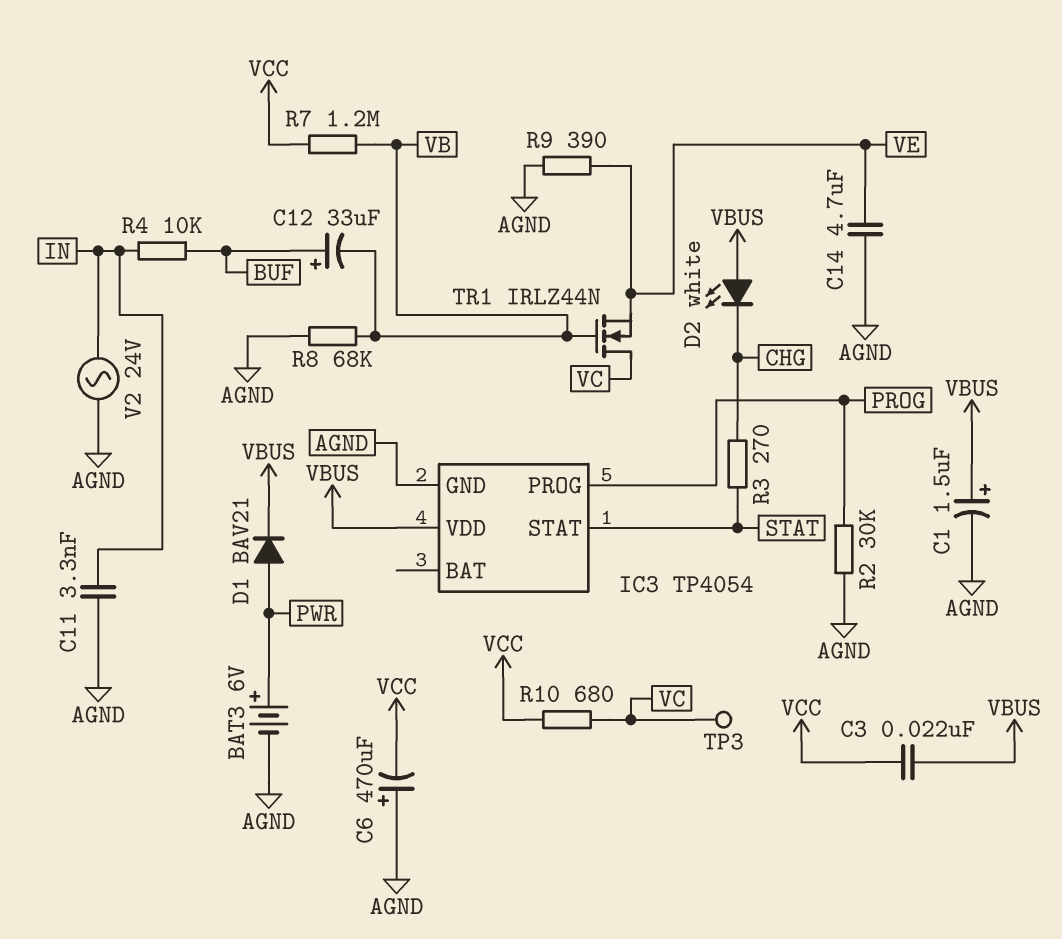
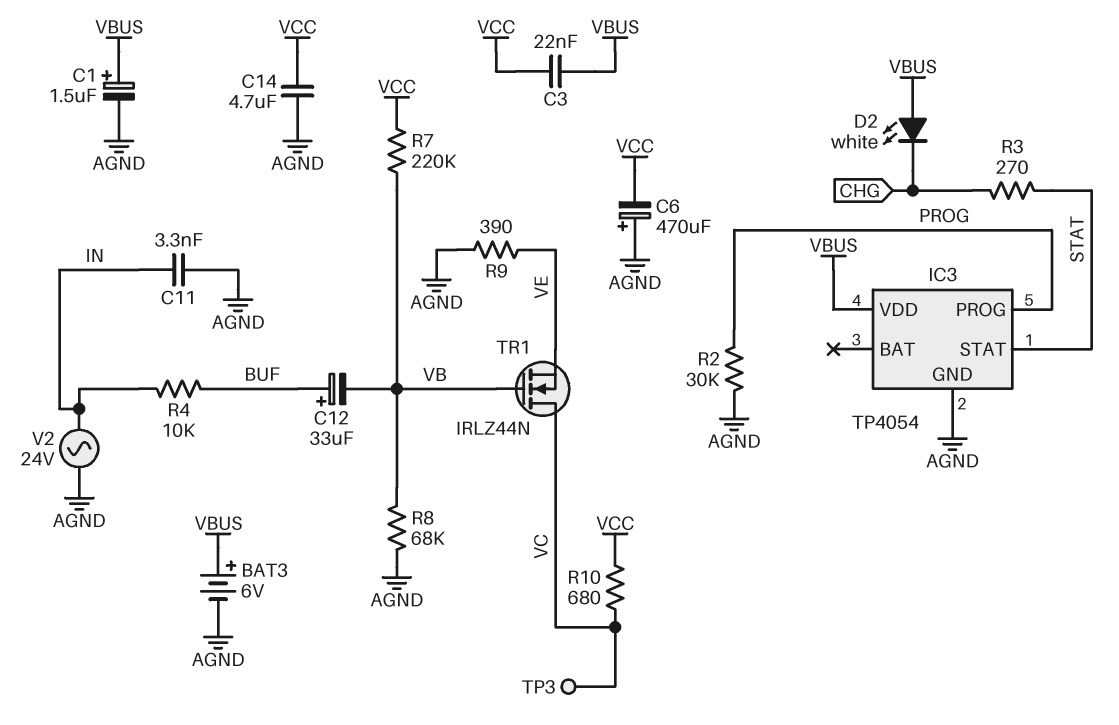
BAT3: 6V (plus PWR, minus AGND) -> 6V (plus VBUS, minus AGND)
C14: 4.7uF (AGND, VE) -> 4.7uF (AGND, VCC)
D1: diode BAV21 (A PWR, K VBUS) -> none
R7: 1.2M (VB, VCC) -> 220k (VB, VCC)

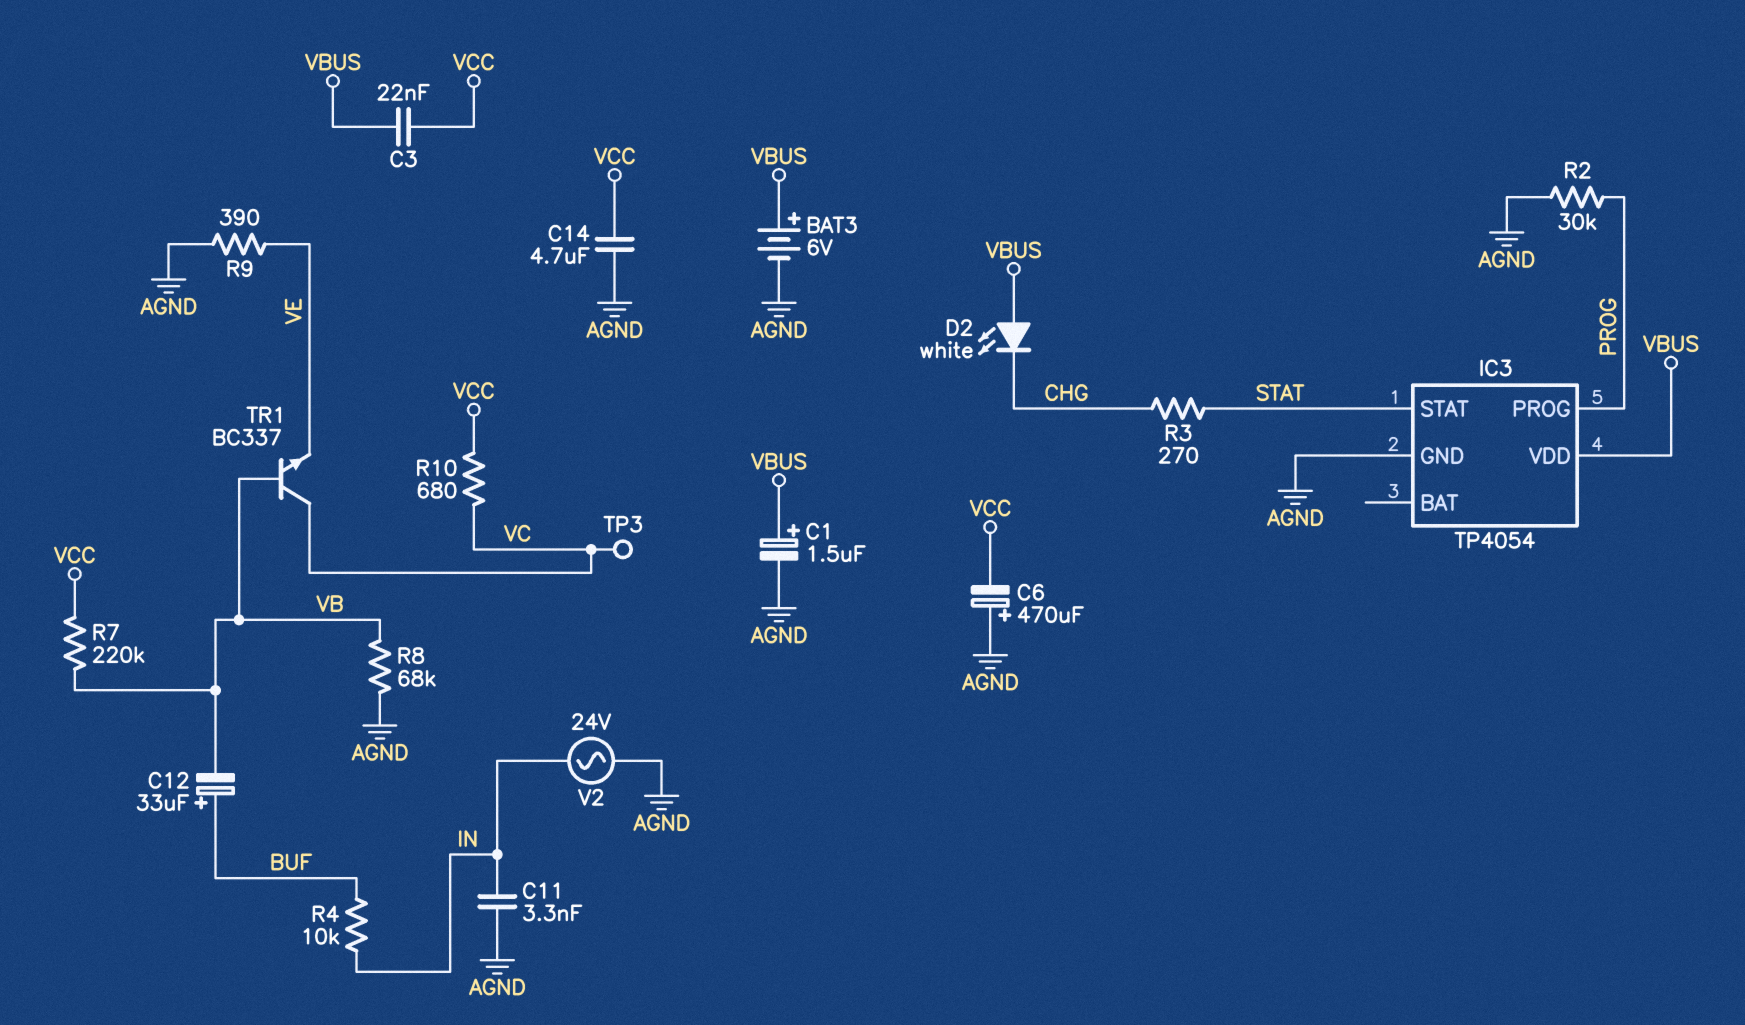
TR1: NMOS IRLZ44N (G VB, D VC, S VE) -> NPN BC337 (B VB, C VC, E VE)

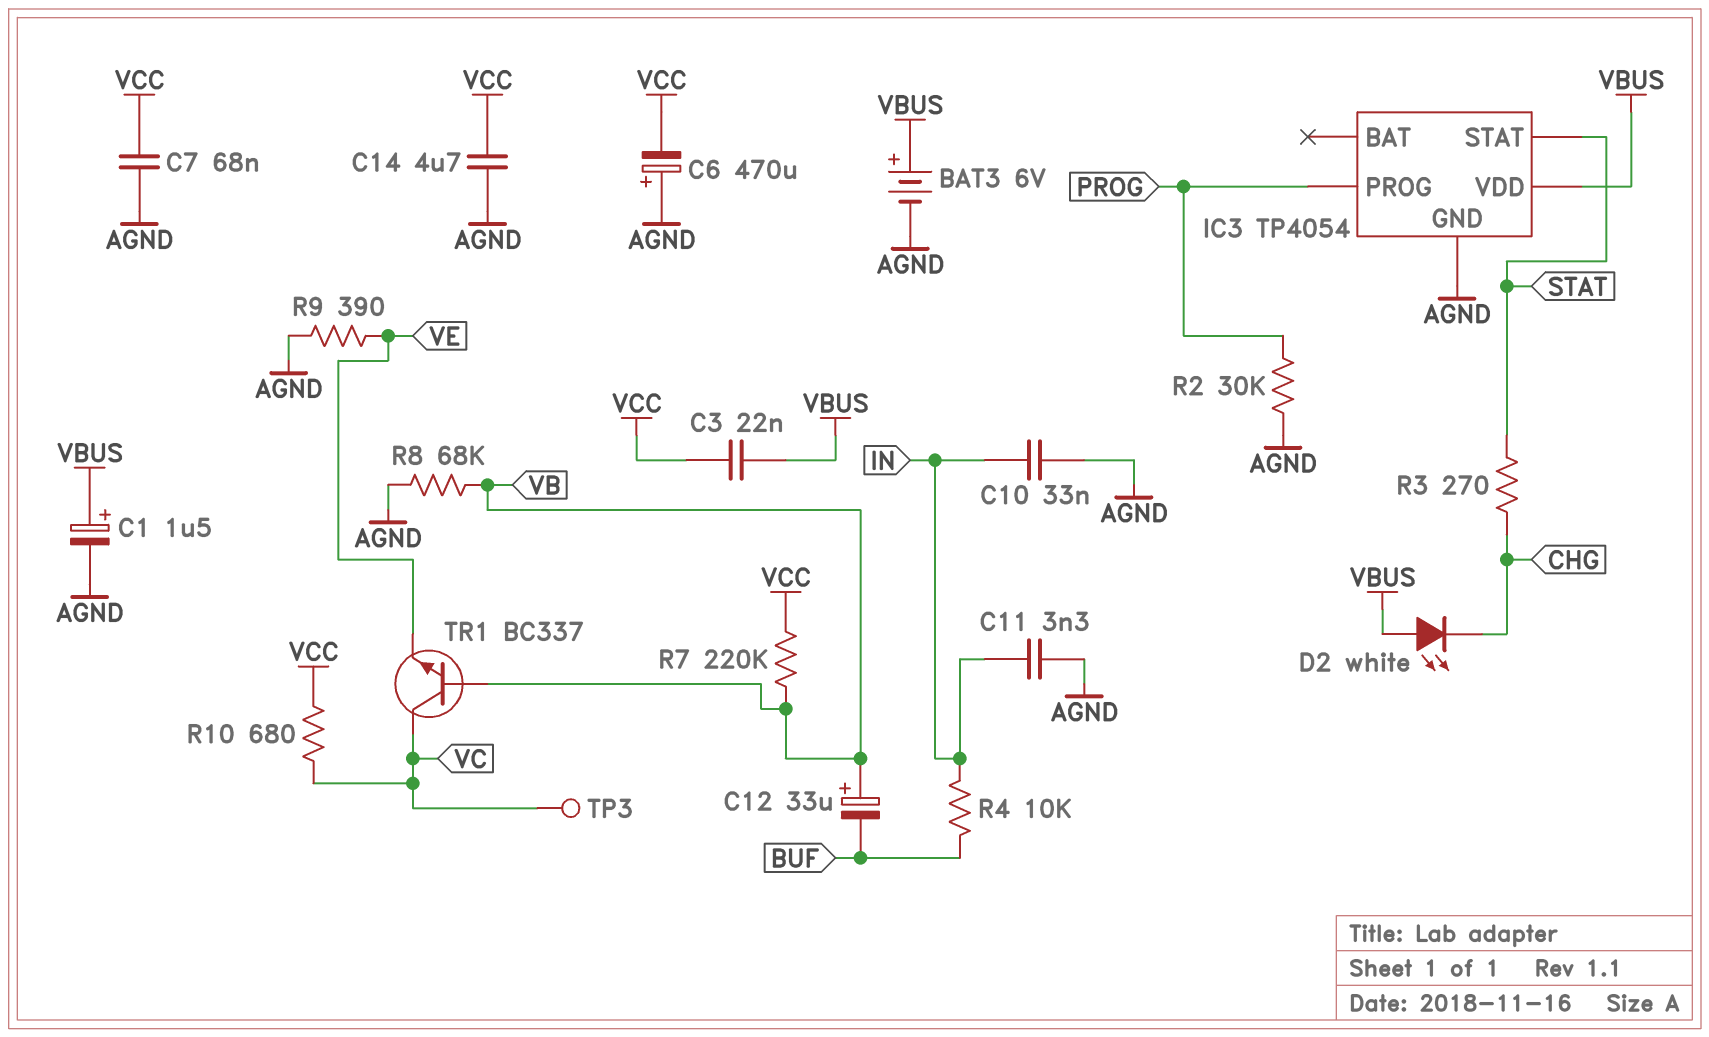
C7: none -> 68nF (AGND, VCC)
C10: none -> 33nF (AGND, IN)
C12: 33uF (plus BUF, minus VB) -> 33uF (plus VB, minus BUF)
V2: AC 24V (AGND, IN) -> none

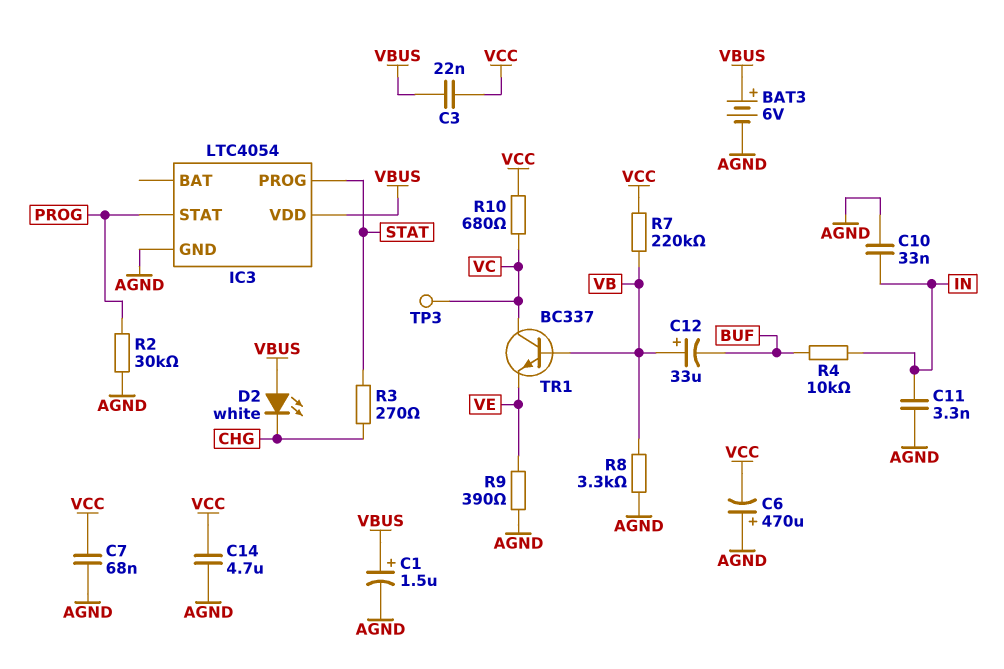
IC3: TP4054 -> LTC4054
IC3 pin PROG: PROG -> STAT
IC3 pin STAT: STAT -> PROG
R8: 68k (AGND, VB) -> 3.3k (AGND, VB)

